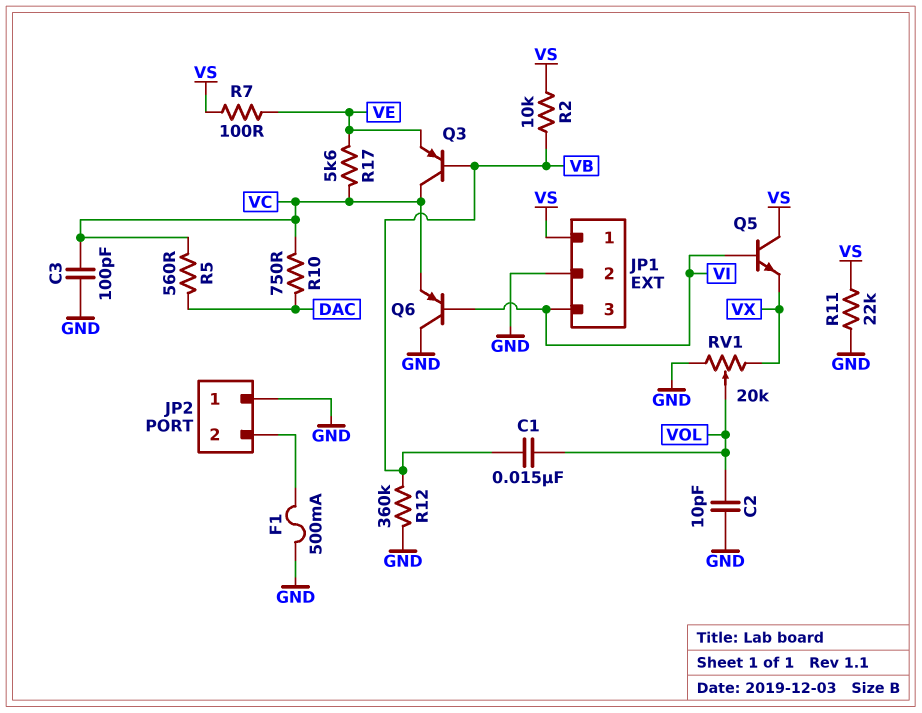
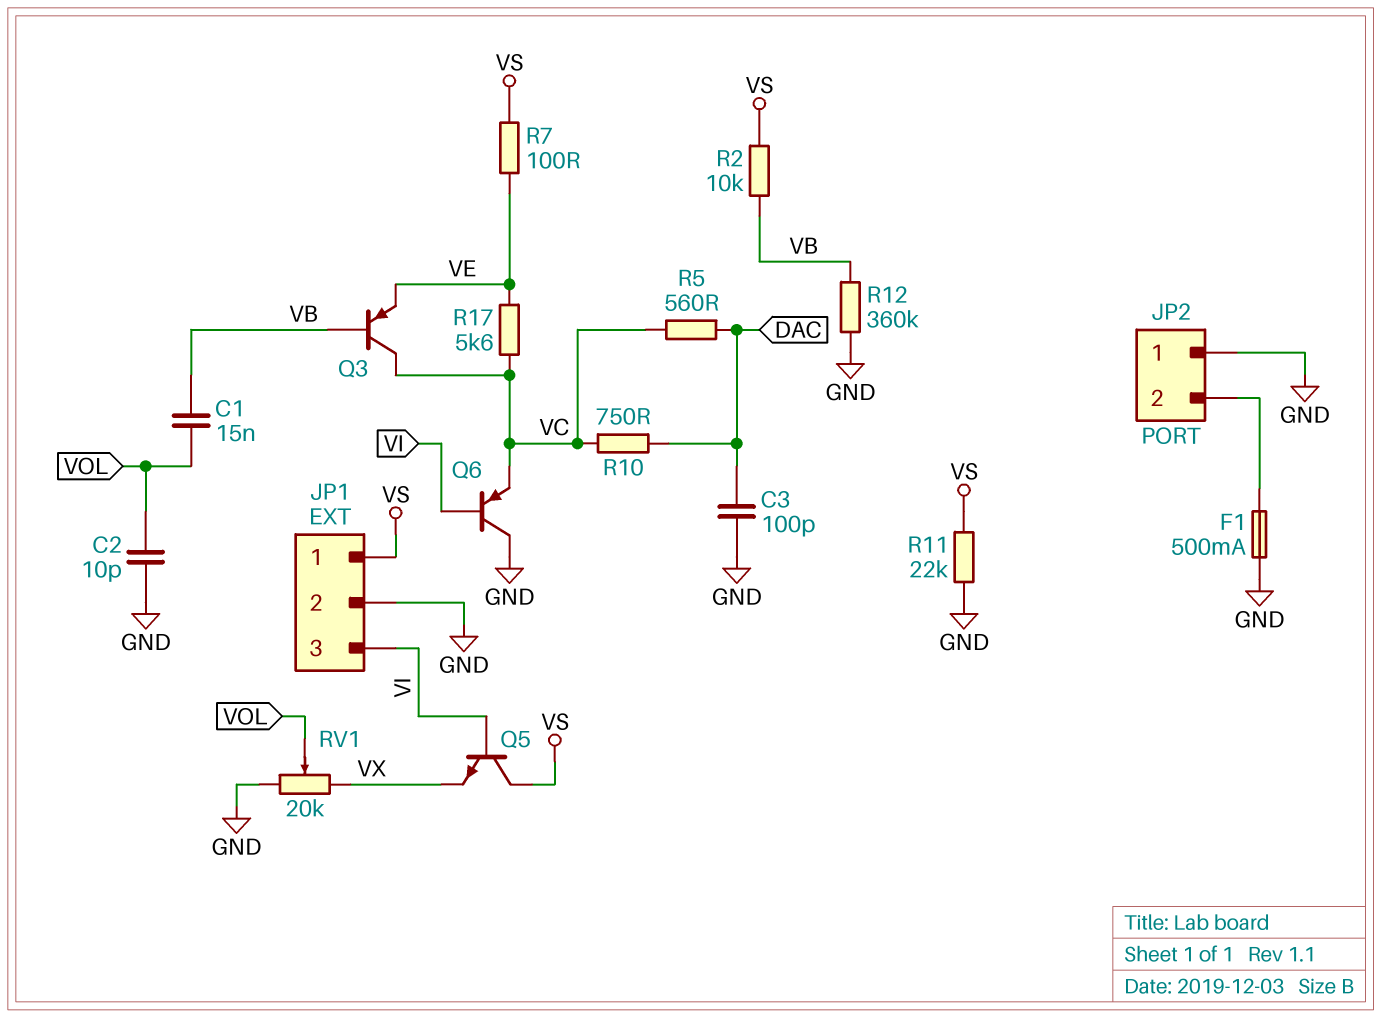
C3: 100pF (GND, VC) -> 100pF (DAC, GND)

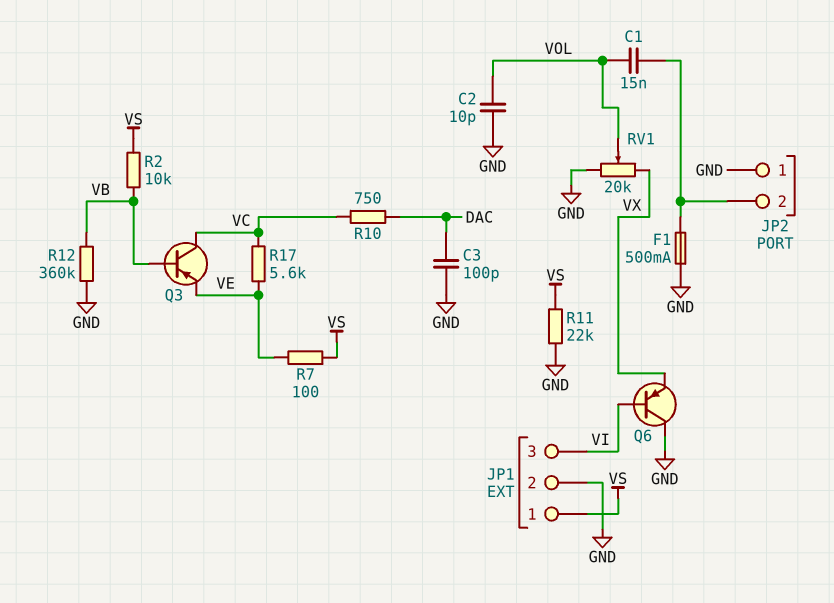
C1: 15nF (VB, VOL) -> 15nF (JP2/2, VOL)
Q5: NPN (B VI, C VS, E VX) -> none
Q6: PNP (B VI, C GND, E VC) -> PNP (B VI, C GND, E VX)
R5: 560 (DAC, VC) -> none

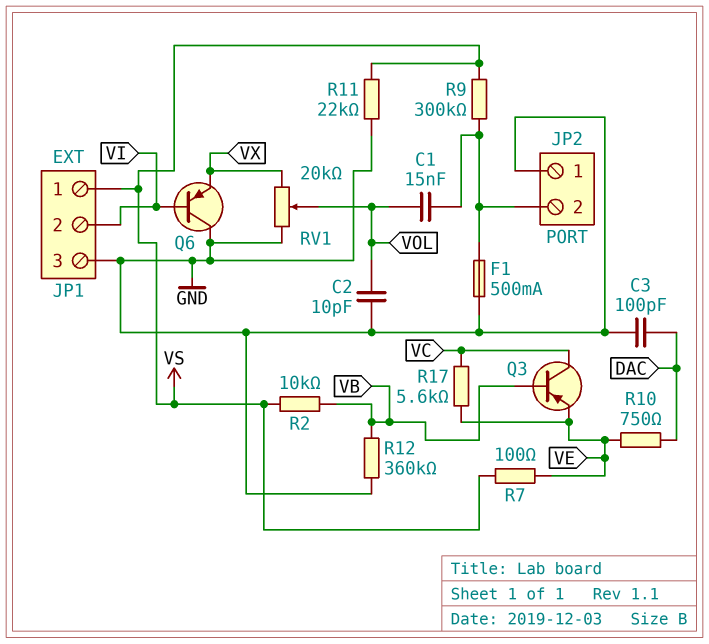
JP1 pin 2: GND -> VI
JP1 pin 3: VI -> GND
R9: none -> 300k (JP2/2, VS)
R10: 750 (DAC, VC) -> 750 (DAC, VE)

